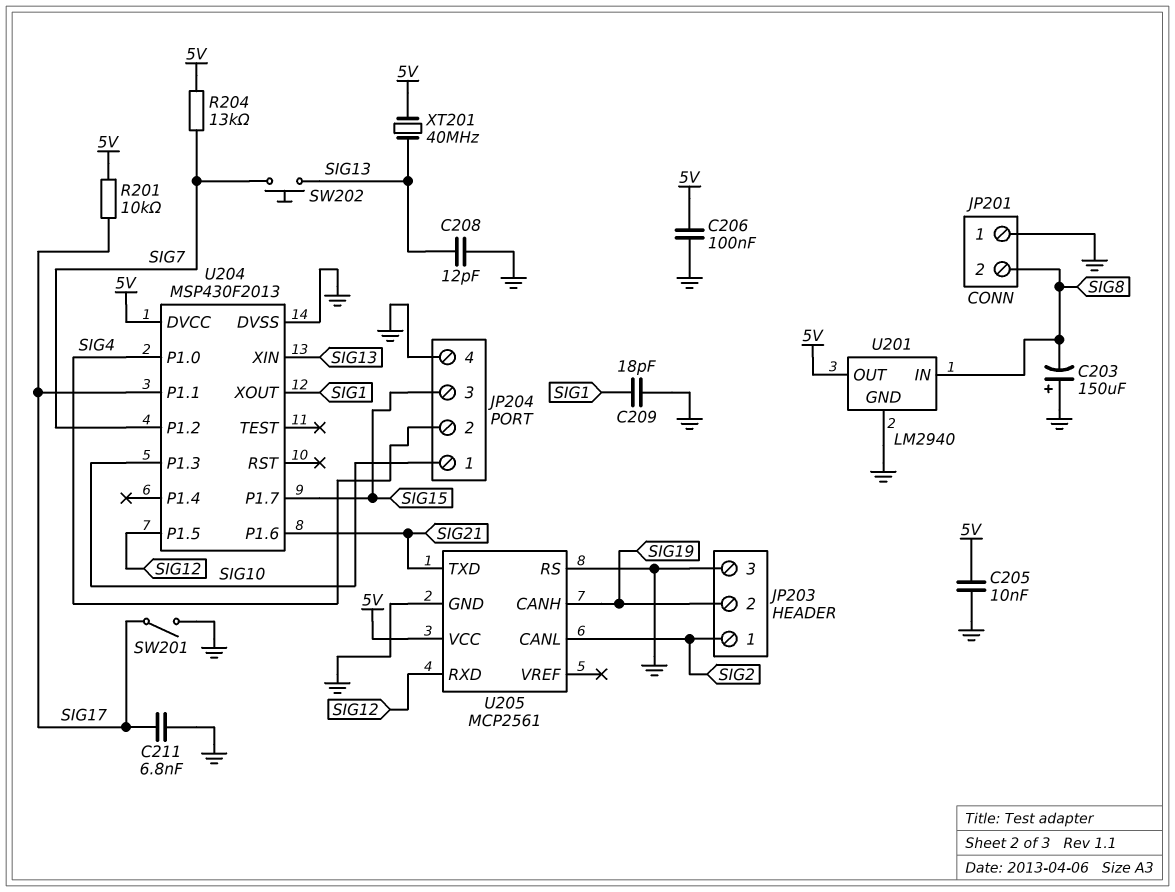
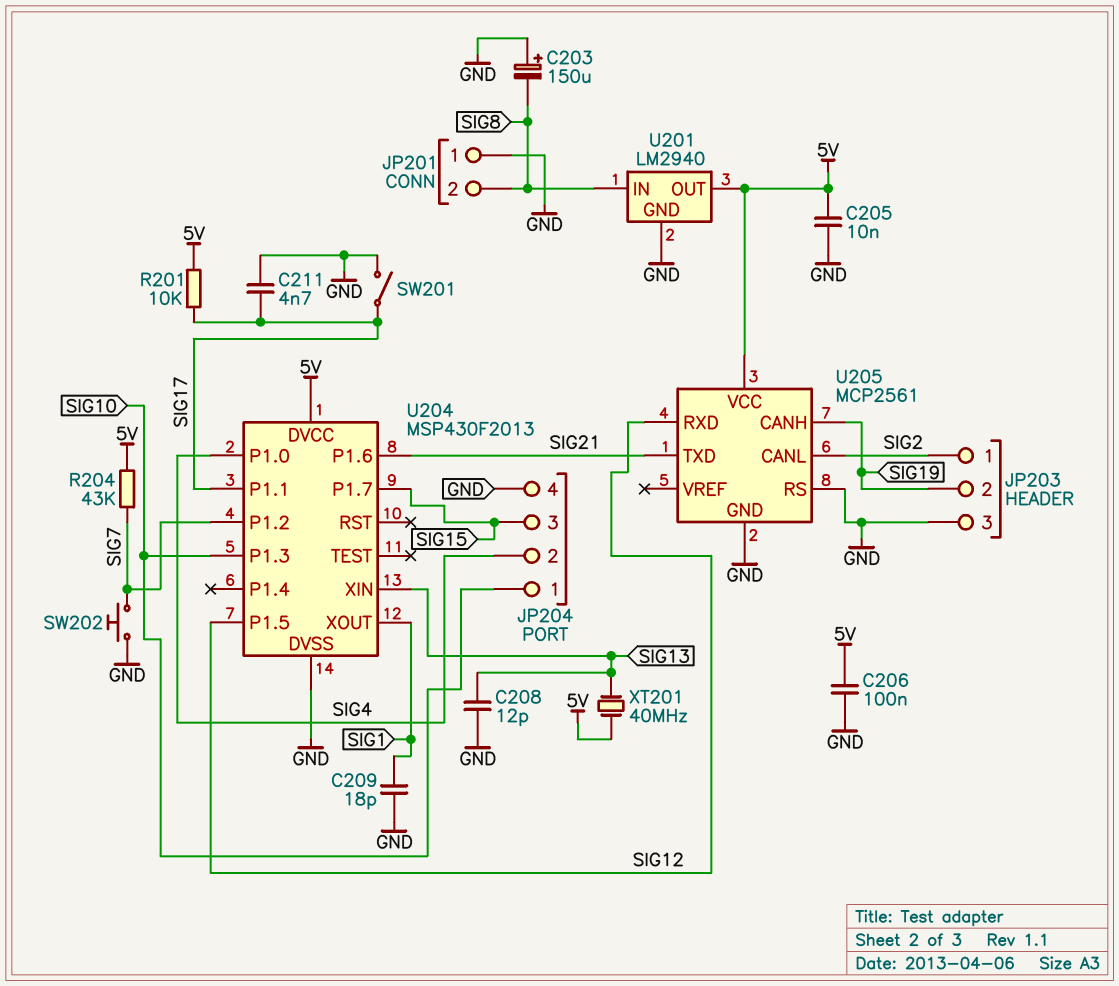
C211: 6.8nF (GND, SIG17) -> 4.7nF (GND, SIG17)
R204: 13k (5V, SIG7) -> 43k (5V, SIG7)
SW202: button (SIG7, SIG13) -> button (GND, SIG7)

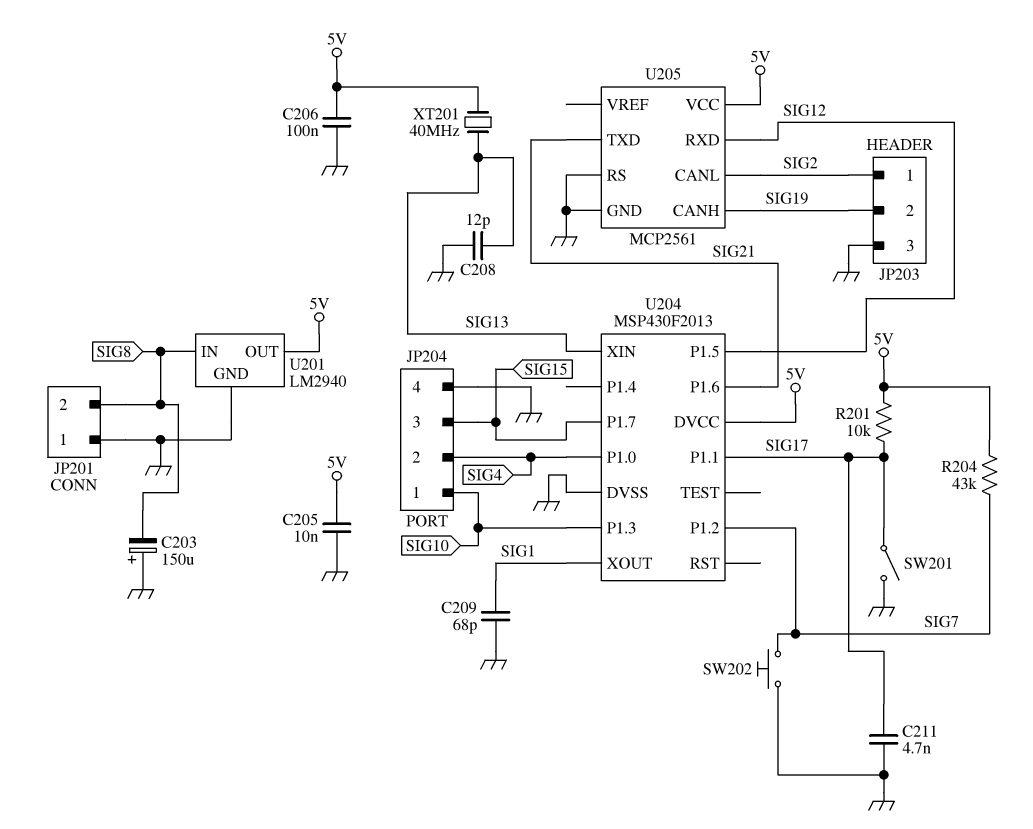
C209: 18pF (GND, SIG1) -> 68pF (GND, SIG1)

